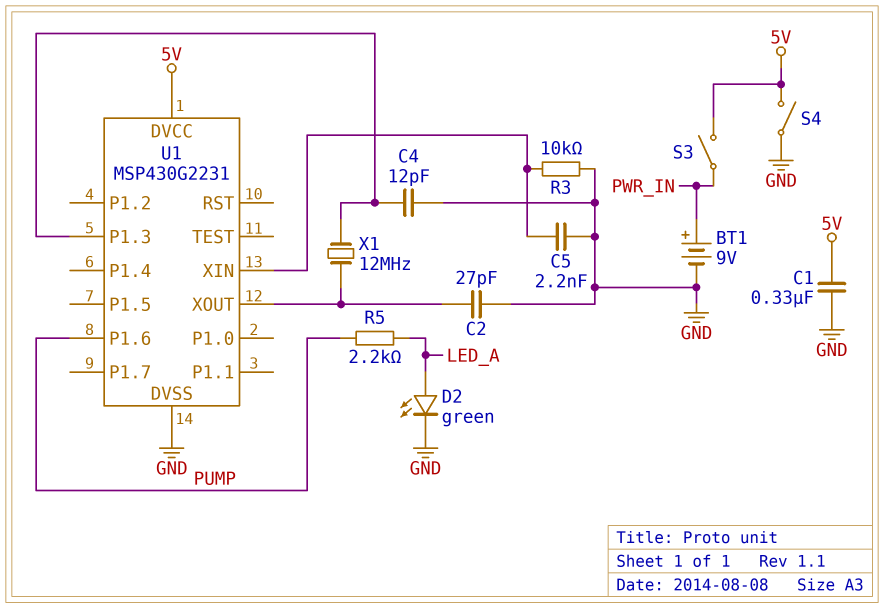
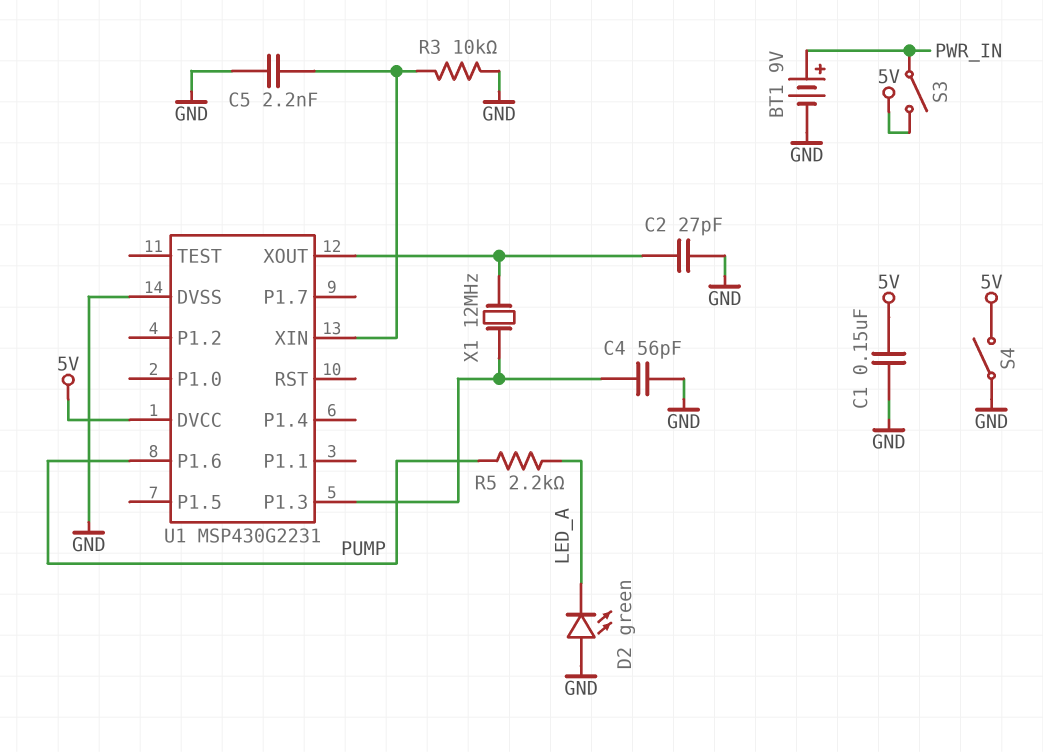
C1: 330nF (5V, GND) -> 150nF (5V, GND)
C4: 12pF (GND, U1/P1.3) -> 56pF (GND, U1/P1.3)
D2: LED green (A LED_A, K GND) -> LED green (A GND, K LED_A)

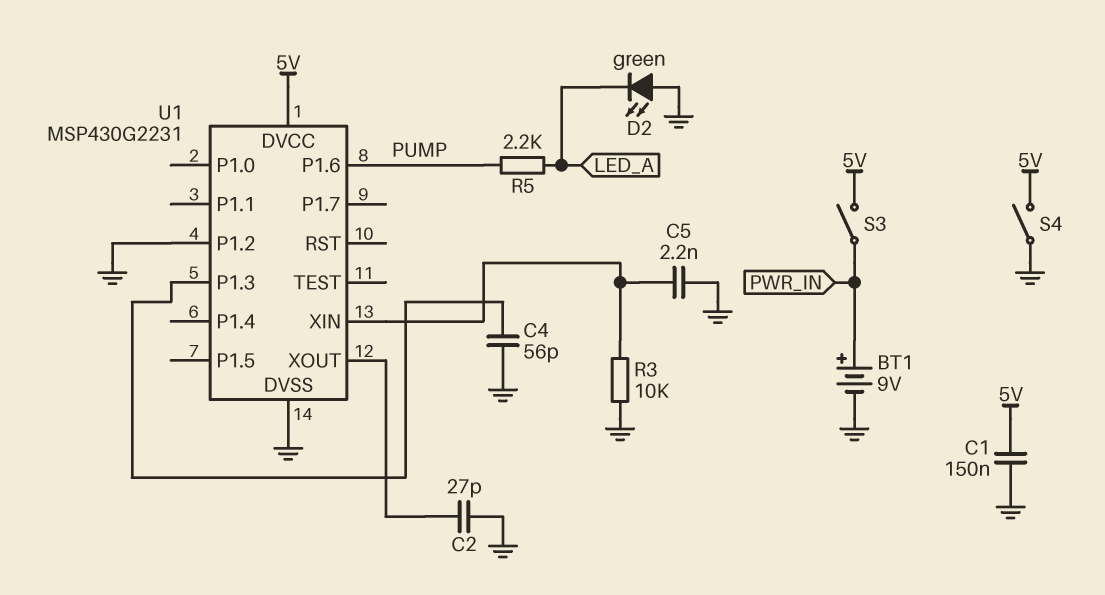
U1 pin P1.2: none -> GND
X1: 12MHz (U1/P1.3, U1/XOUT) -> none

